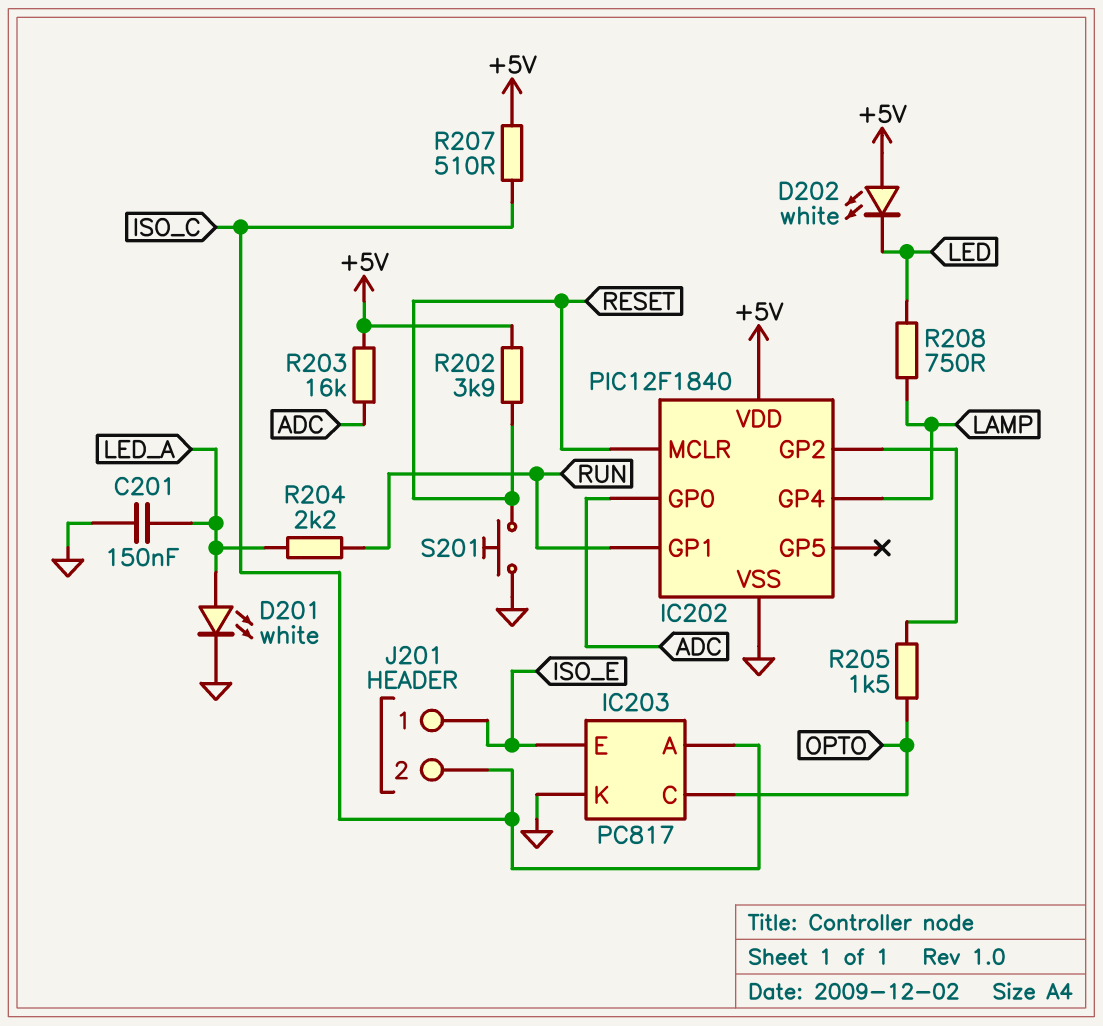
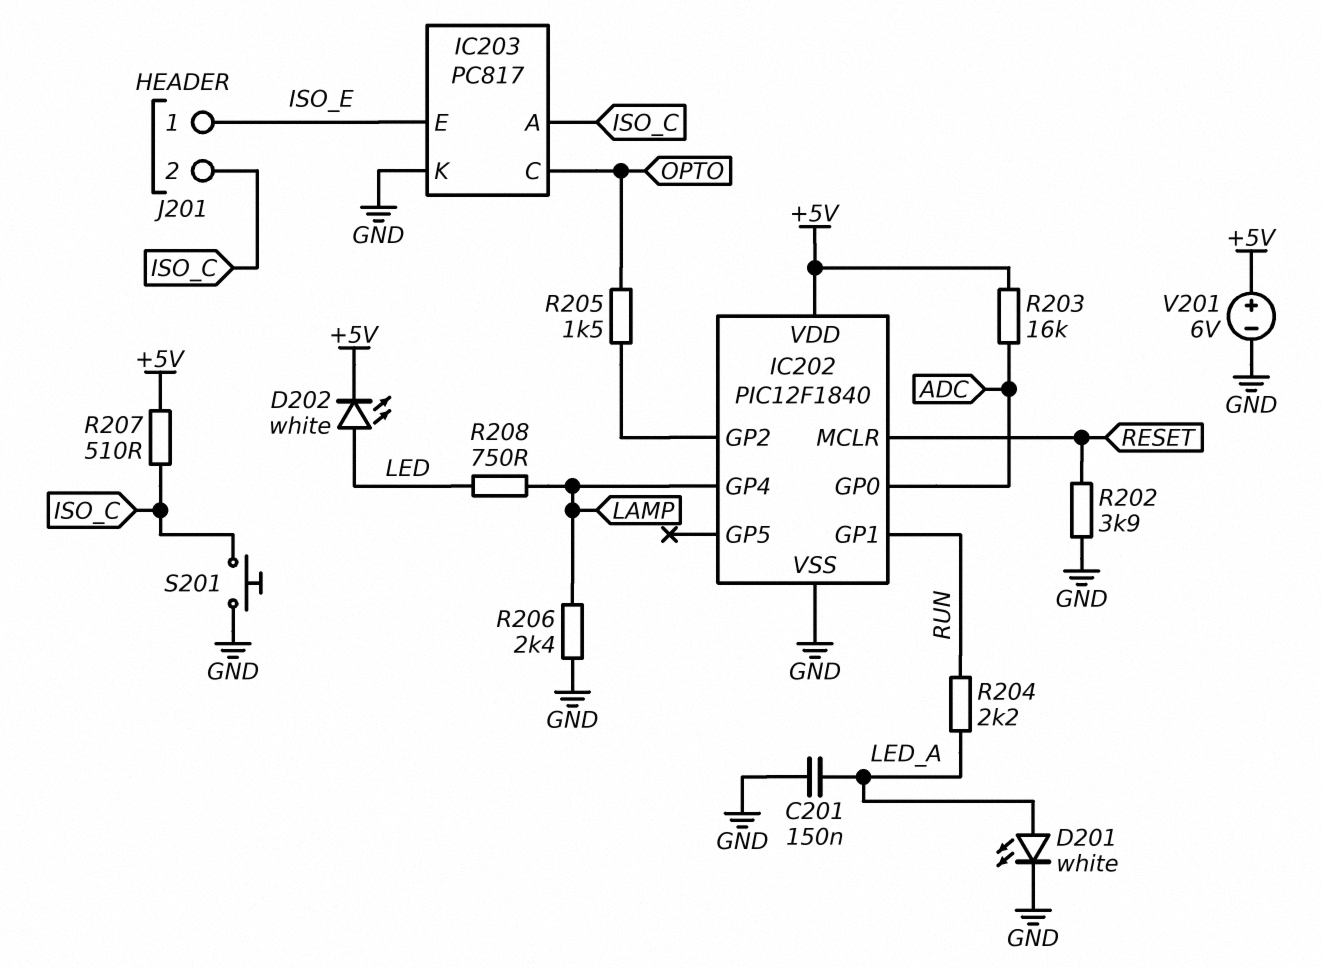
D202: LED white (A +5V, K LED) -> LED white (A LED, K +5V)
R202: 3.9k (+5V, RESET) -> 3.9k (GND, RESET)
R206: none -> 2.4k (GND, LAMP)
S201: button (GND, RESET) -> button (GND, ISO_C)
V201: none -> 6V (plus +5V, minus GND)

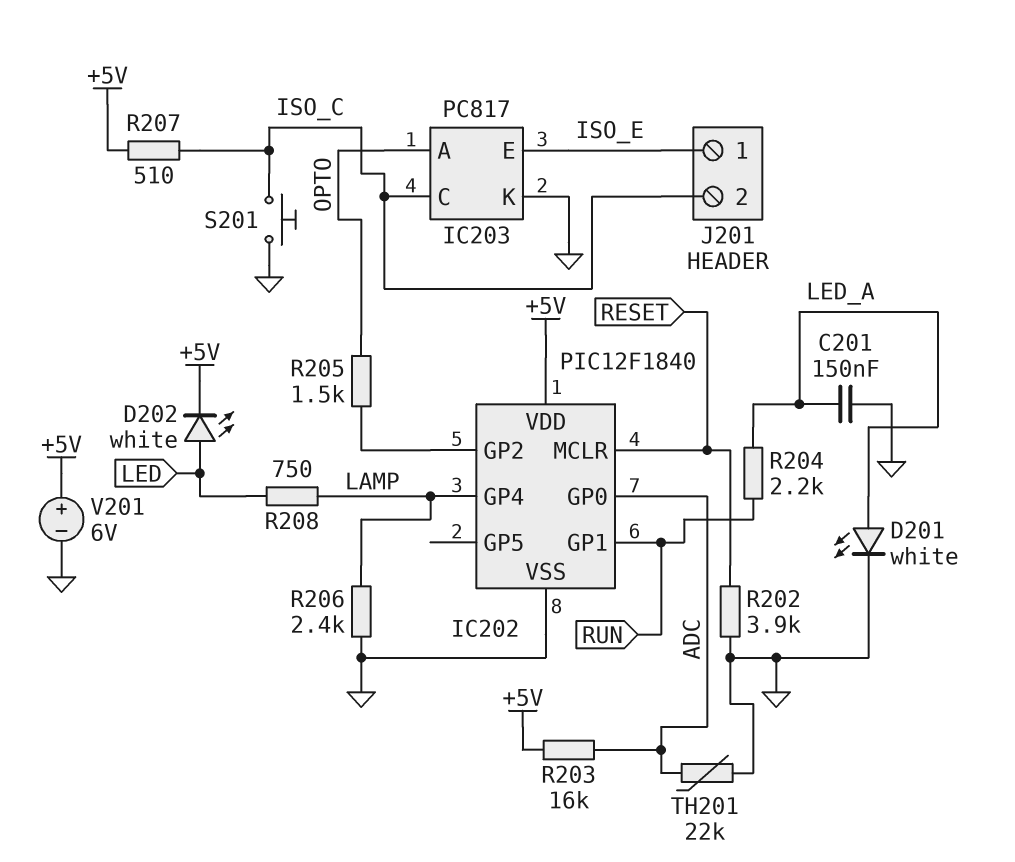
IC203 pin A: ISO_C -> OPTO
IC203 pin C: OPTO -> ISO_C
TH201: none -> 22k (ADC, GND)

